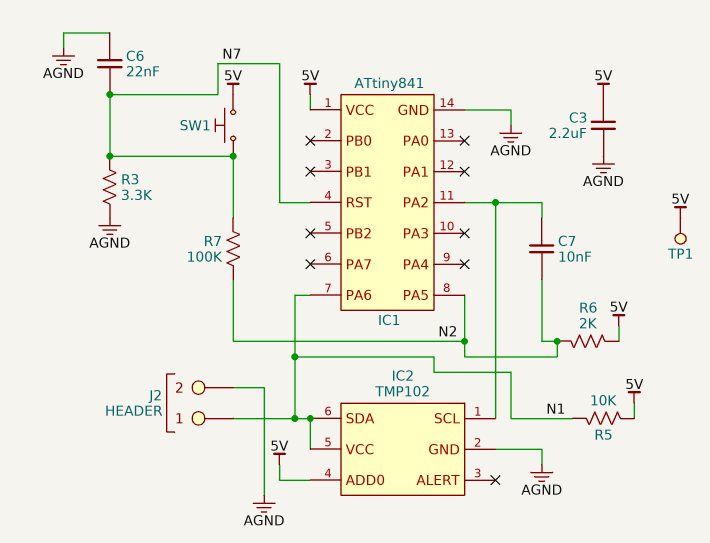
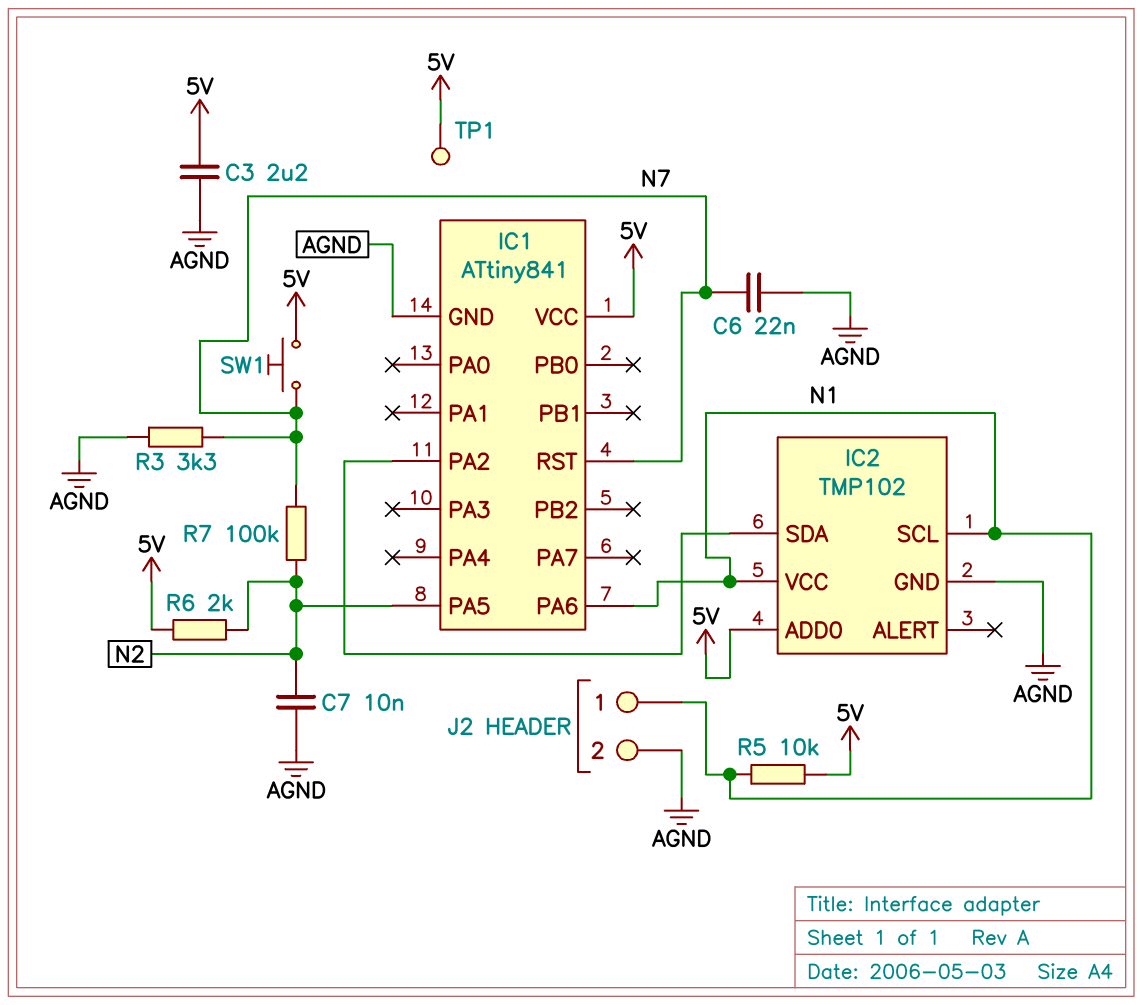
C7: 10nF (IC1/PA2, N2) -> 10nF (AGND, N2)
IC2 pin SCL: IC1/PA2 -> N1
IC2 pin SDA: N1 -> IC1/PA2

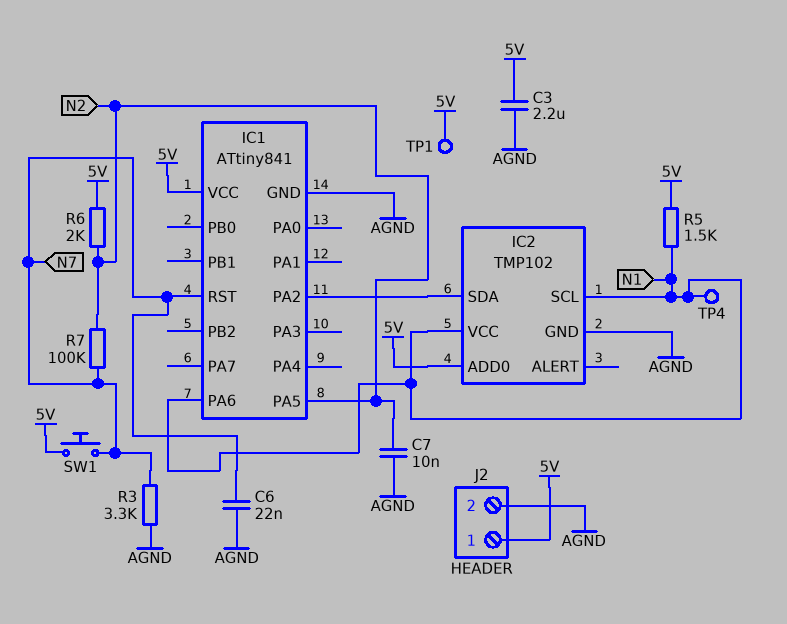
J2 pin 1: N1 -> 5V
R5: 10k (5V, N1) -> 1.5k (5V, N1)
TP4: none -> test point (N1)

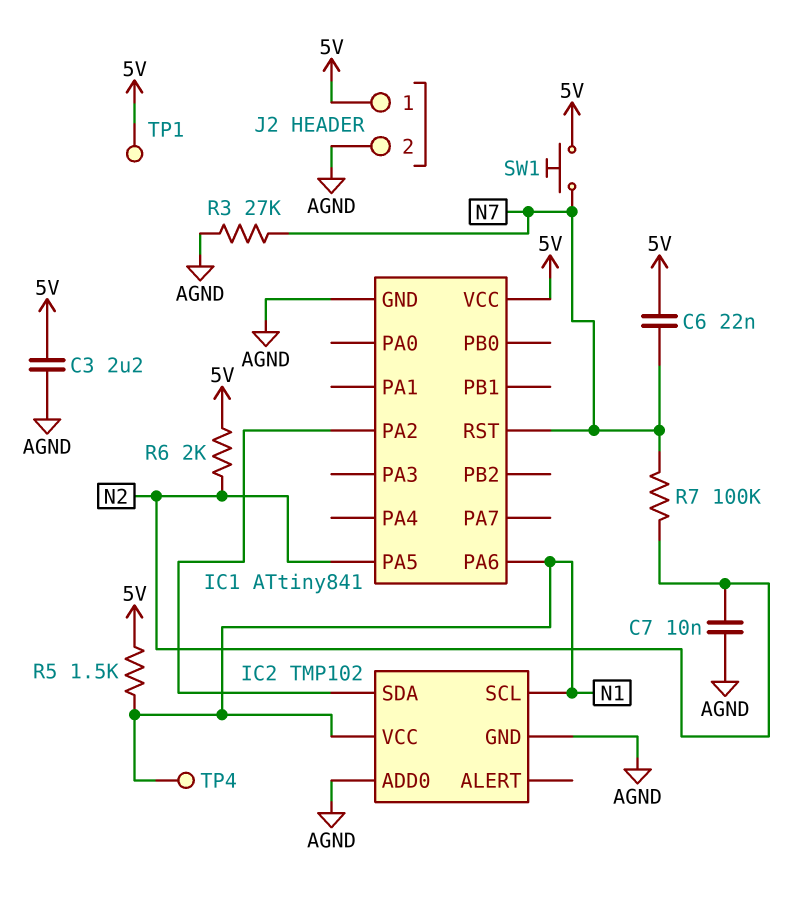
C6: 22nF (AGND, N7) -> 22nF (5V, N7)
IC2 pin ADD0: 5V -> AGND
R3: 3.3k (AGND, N7) -> 27k (AGND, N7)

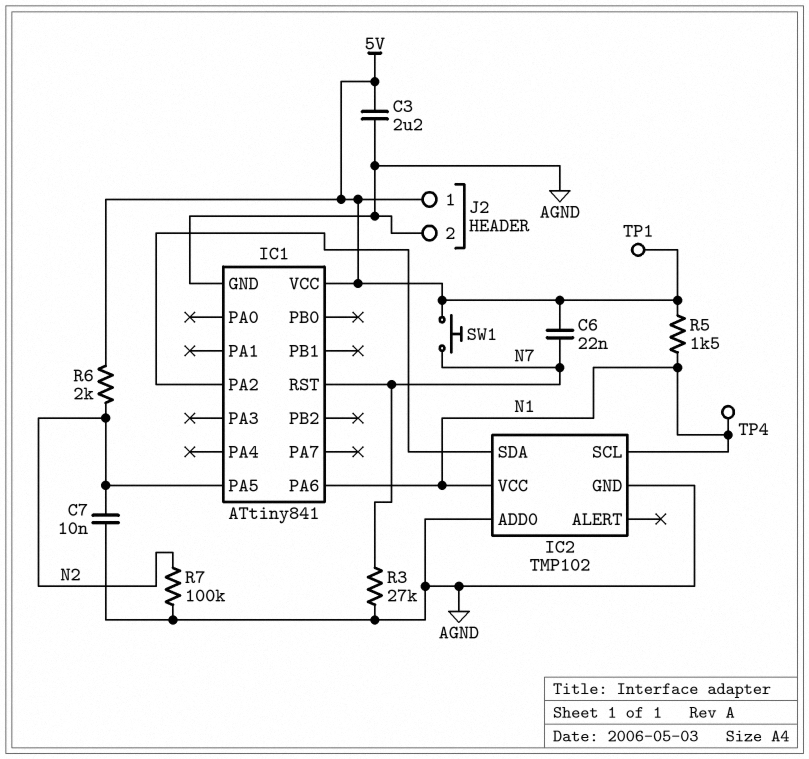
R7: 100k (N2, N7) -> 100k (AGND, N2)

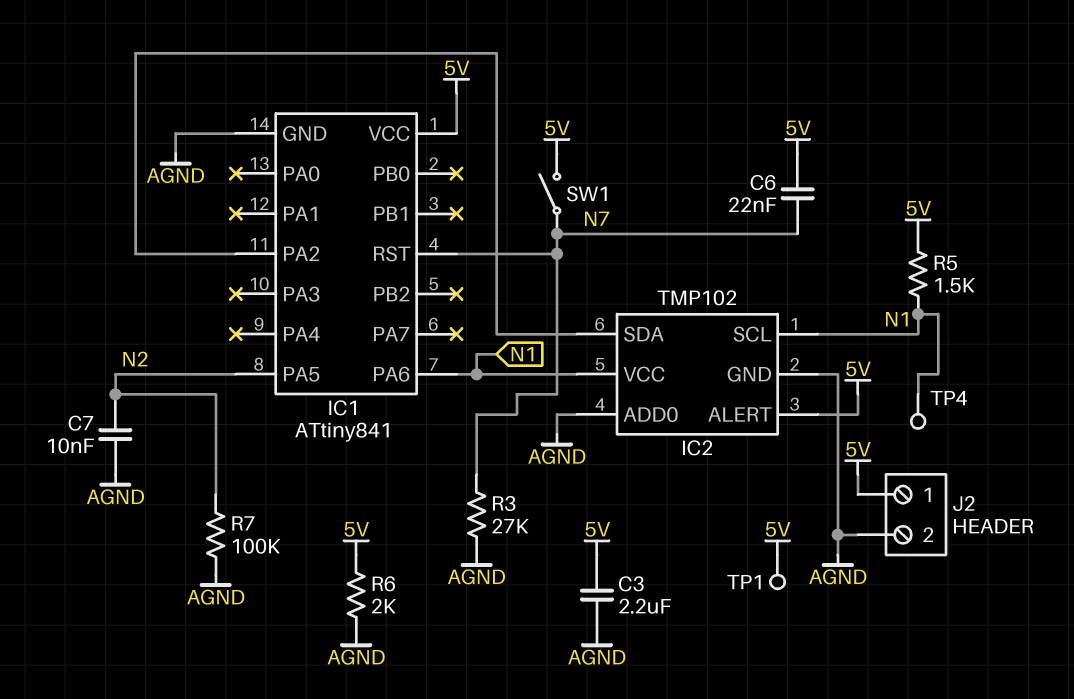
IC2 pin ALERT: none -> 5V
R6: 2k (5V, N2) -> 2k (5V, AGND)
SW1: button (5V, N7) -> switch (5V, N7)

